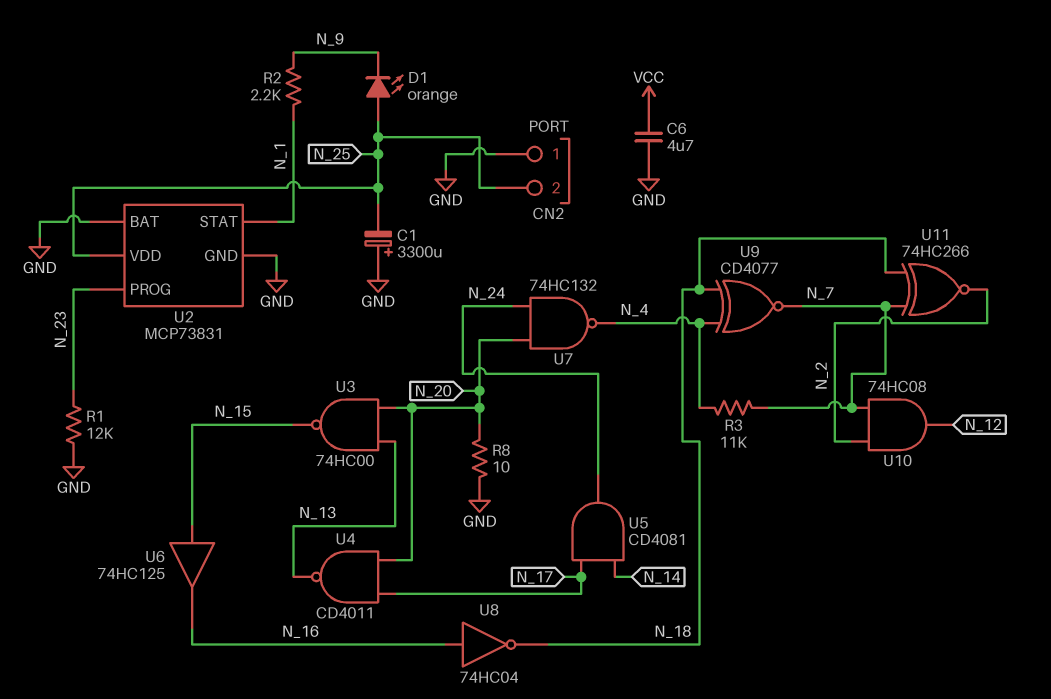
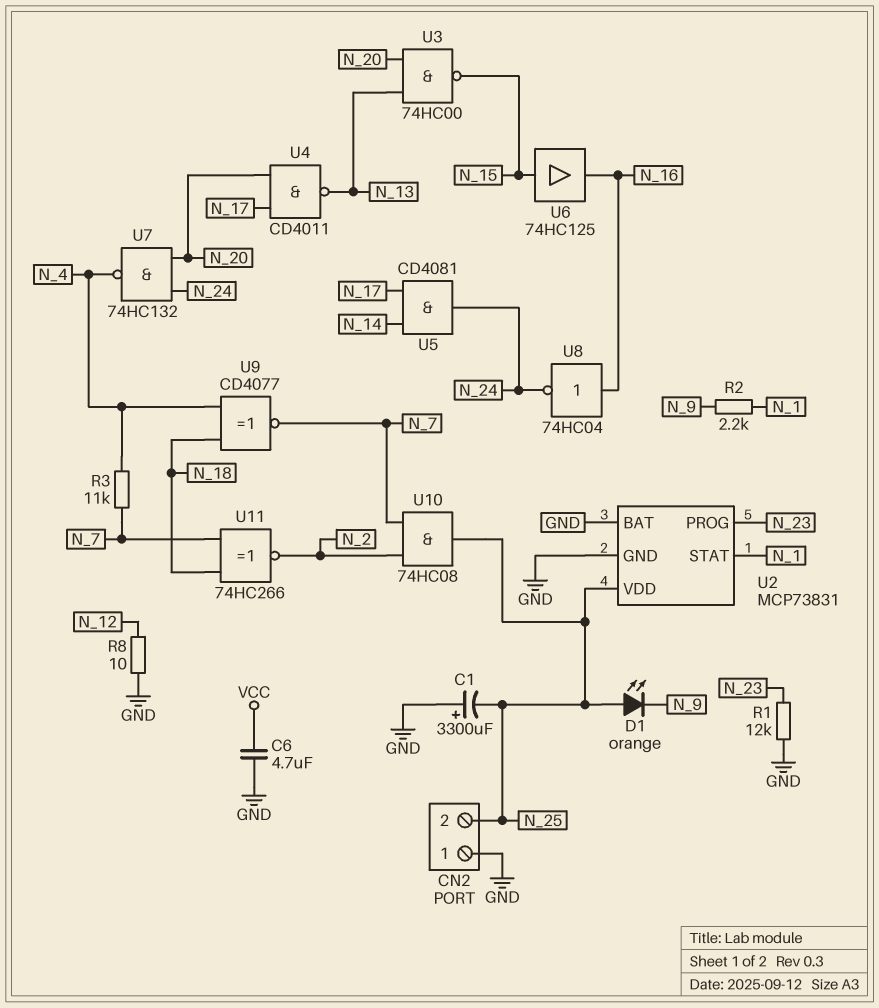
R8: 10 (GND, N_20) -> 10 (GND, N_12)
U8: NOT 74HC04 (in N_16, out N_18) -> NOT 74HC04 (in N_16, out N_24)
U10: AND 74HC08 (in N_2, in N_7, out N_12) -> AND 74HC08 (in N_2, in N_7, out N_25)

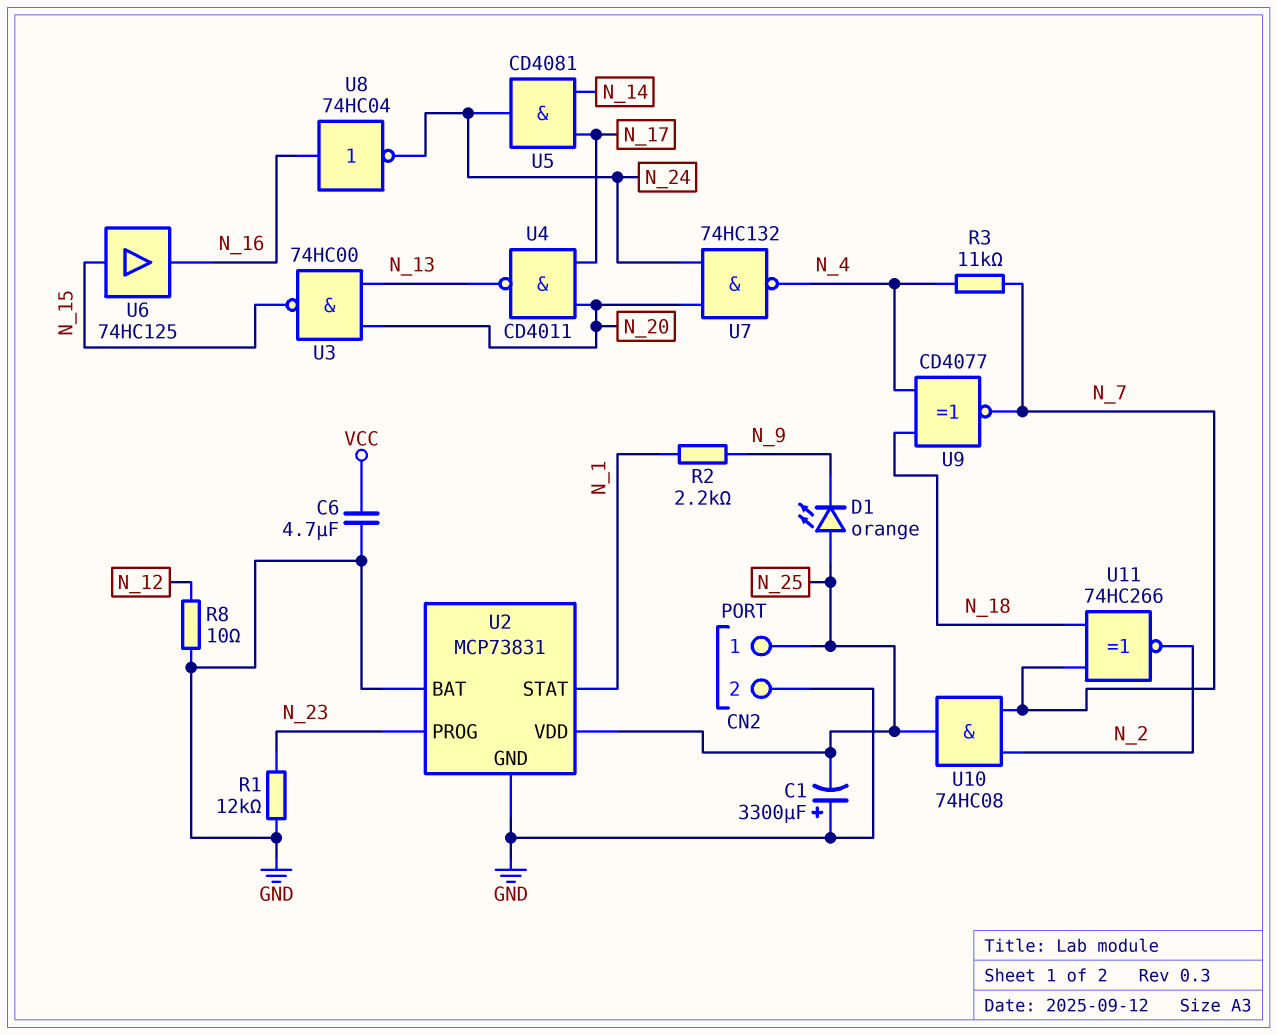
CN2 pin 1: GND -> N_25
CN2 pin 2: N_25 -> GND

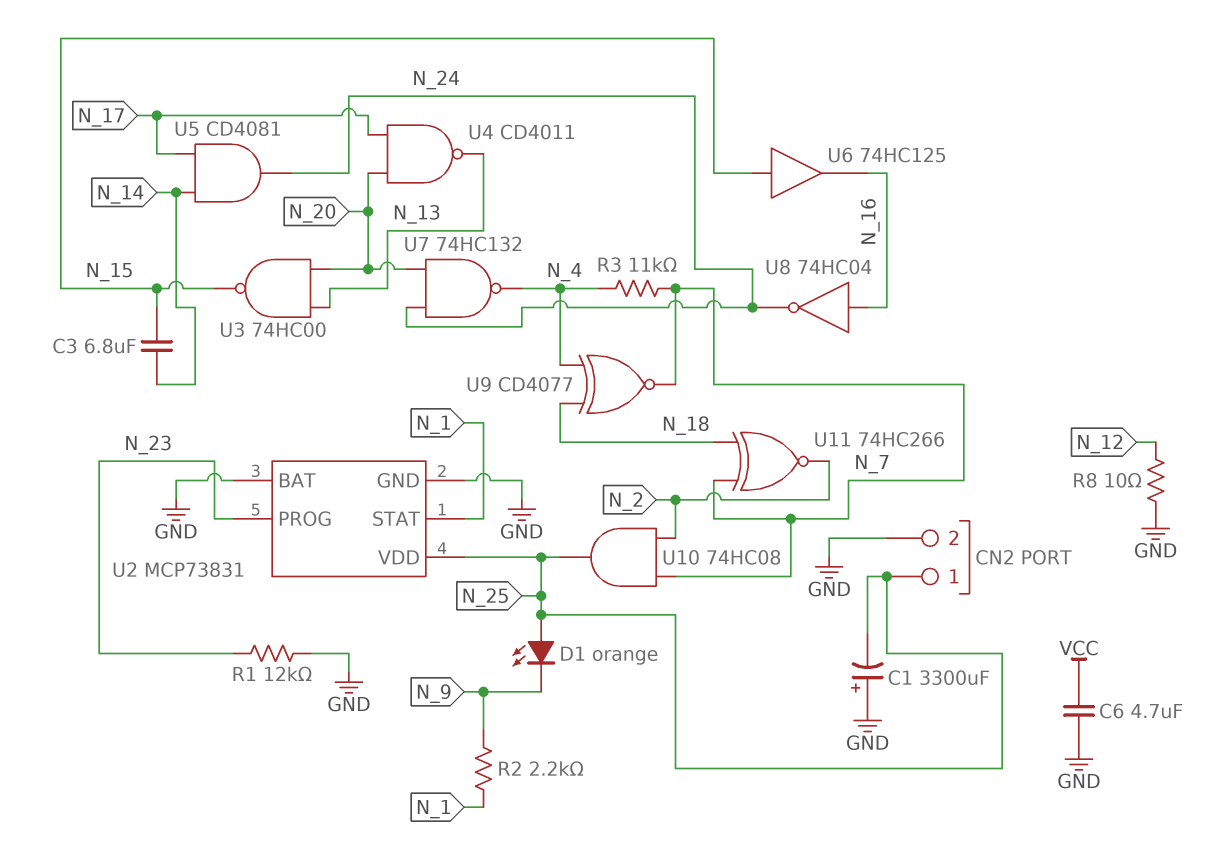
C3: none -> 6.8uF (N_14, N_15)

